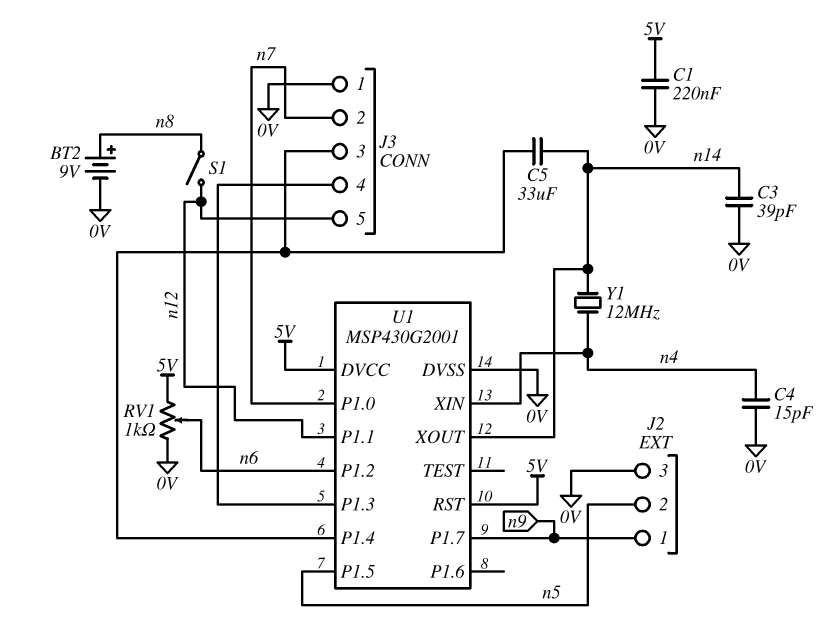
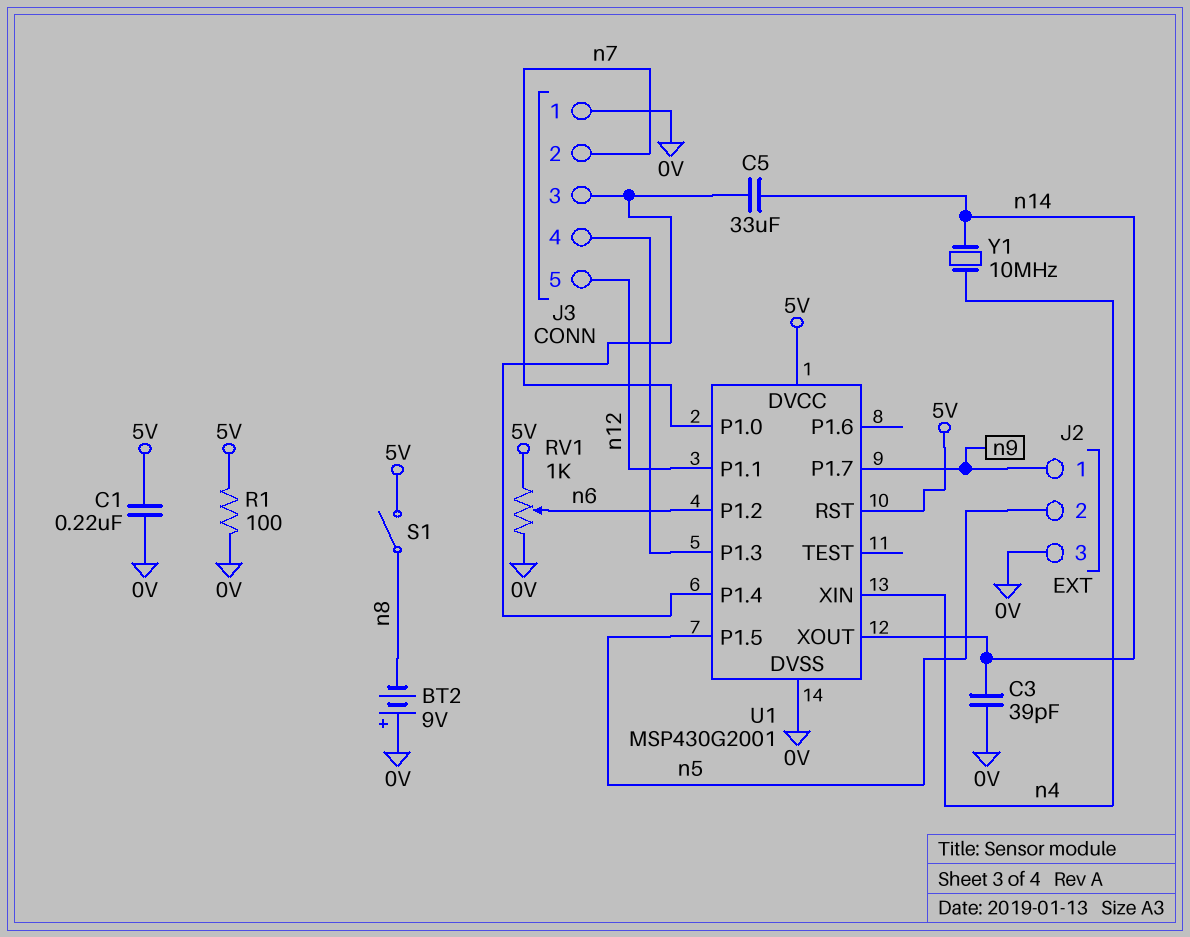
BT2: 9V (plus n8, minus 0V) -> 9V (plus 0V, minus n8)
C4: 15pF (0V, n4) -> none
R1: none -> 100 (0V, 5V)
S1: switch (n8, n12) -> switch (5V, n8)
Y1: 12MHz (n4, n14) -> 10MHz (n4, n14)

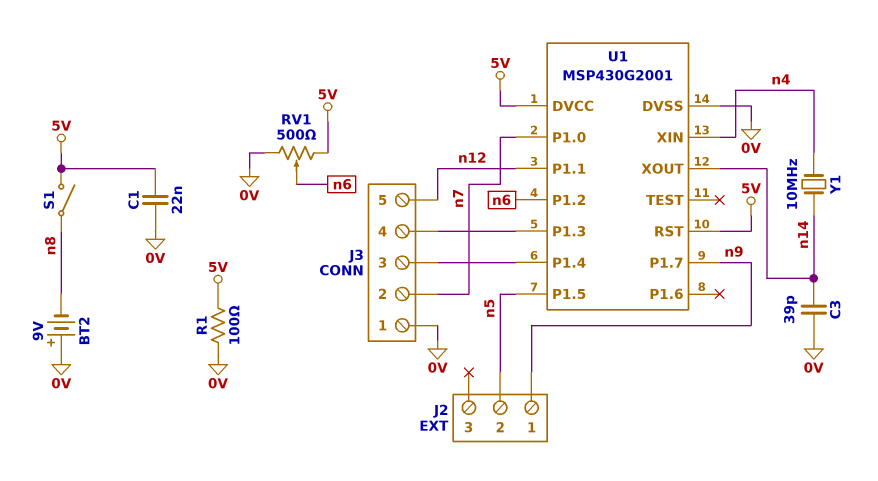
C1: 220nF (0V, 5V) -> 22nF (0V, 5V)
C5: 33uF (J3/3, n14) -> none
J2 pin 3: 0V -> none
RV1: 1k (0V, 5V, wiper n6) -> 500 (0V, 5V, wiper n6)

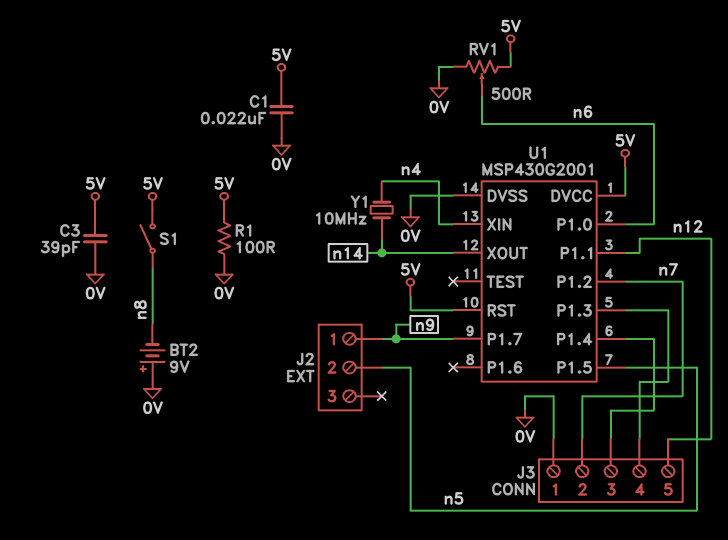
C3: 39pF (0V, n14) -> 39pF (0V, 5V)
U1 pin P1.0: n7 -> n6
U1 pin P1.2: n6 -> n7

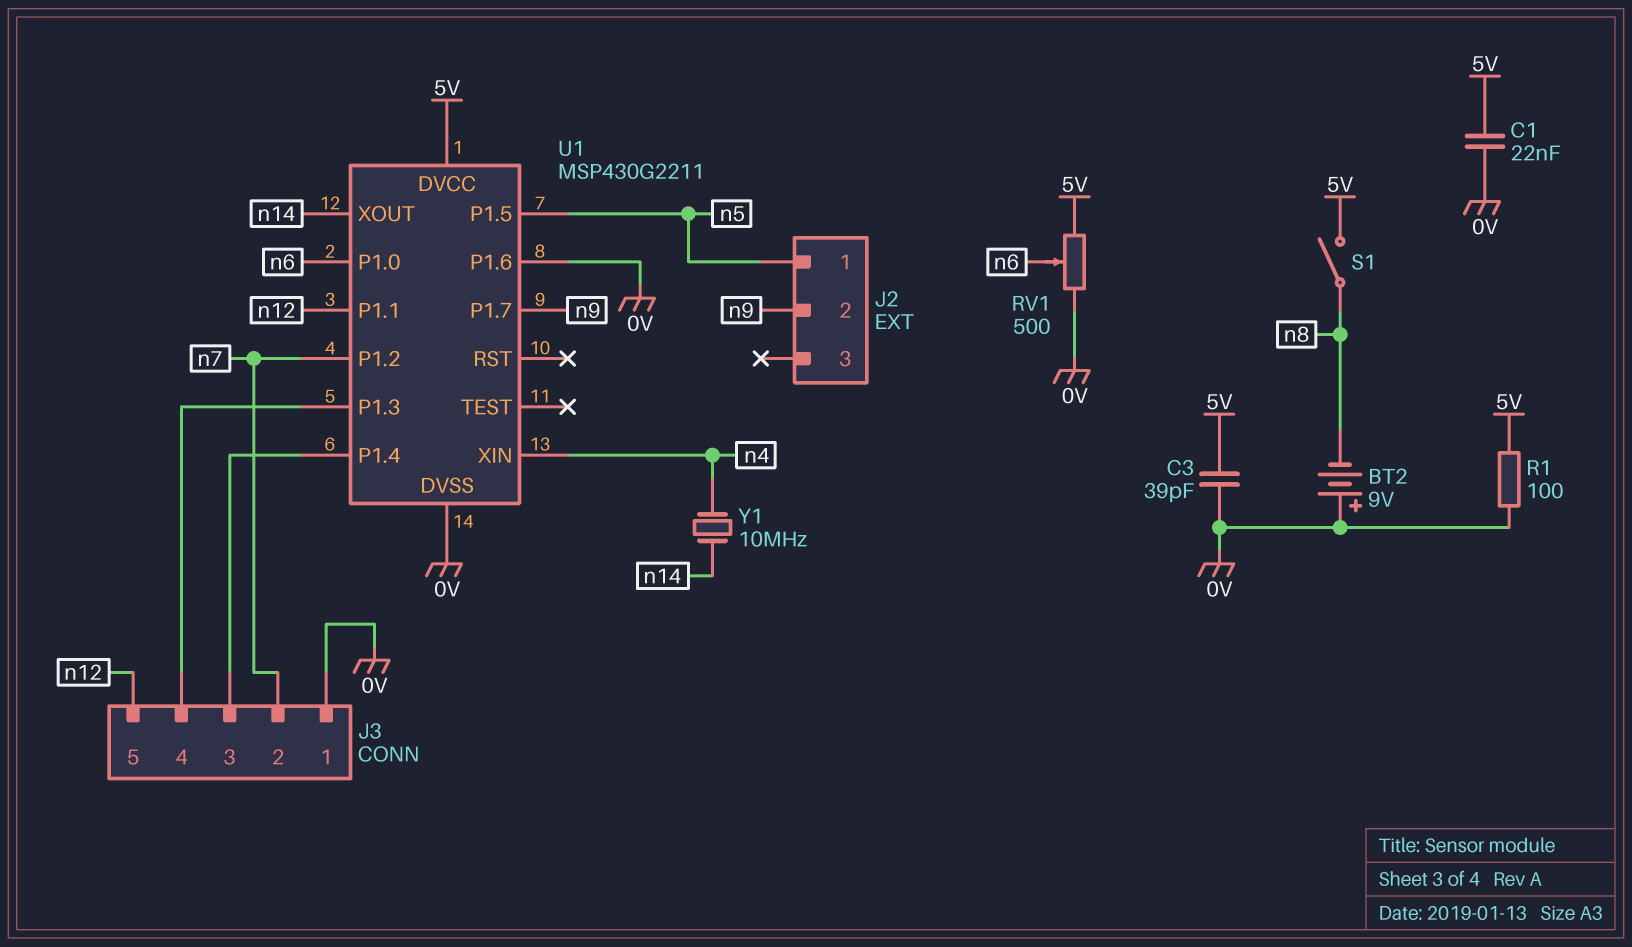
J2 pin 1: n9 -> n5
J2 pin 2: n5 -> n9
U1: MSP430G2001 -> MSP430G2211
U1 pin P1.6: none -> 0V
U1 pin RST: 5V -> none

